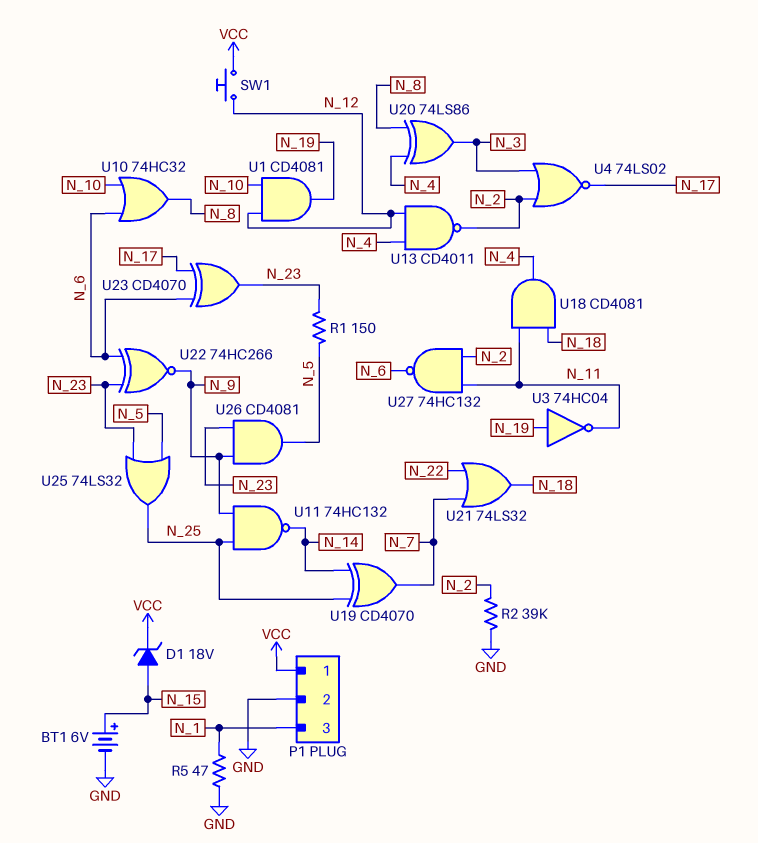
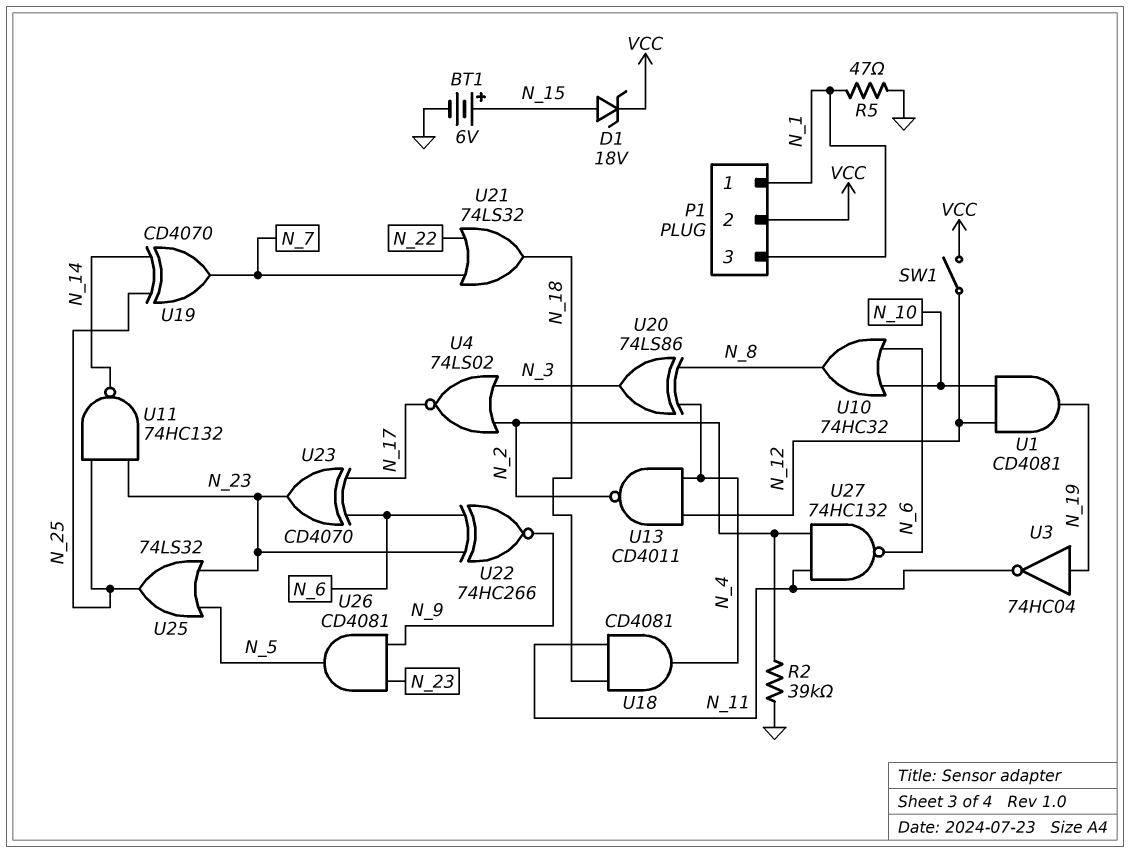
P1 pin 1: VCC -> N_1
P1 pin 2: GND -> VCC
R1: 150 (N_5, N_23) -> none
SW1: button (N_12, VCC) -> switch (N_12, VCC)
U11: NAND 74HC132 (in N_9, in N_25, out N_14) -> NAND 74HC132 (in N_23, in N_25, out N_14)

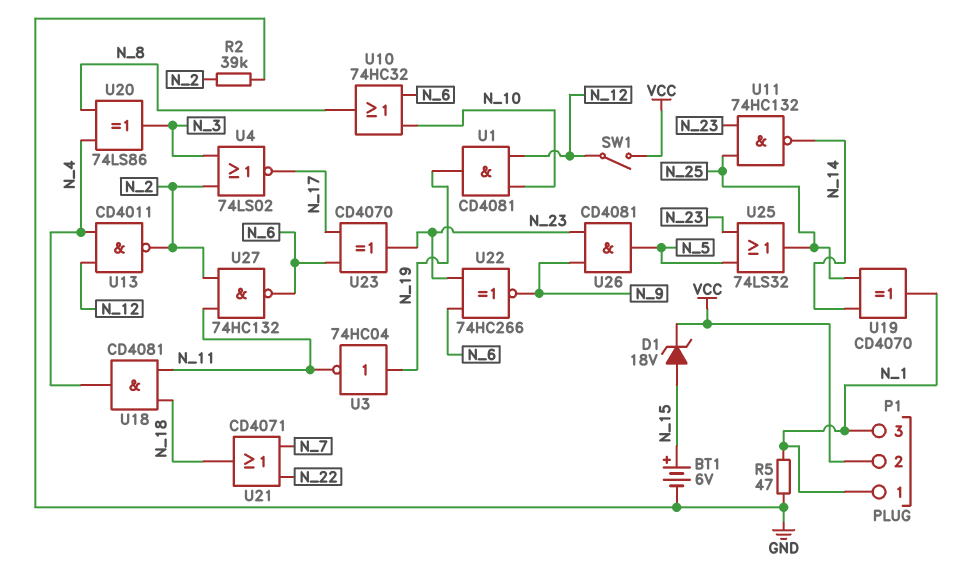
U19: XOR CD4070 (in N_14, in N_25, out N_7) -> XOR CD4070 (in N_14, in N_25, out N_1)
U21: OR 74LS32 (in N_7, in N_22, out N_18) -> OR CD4071 (in N_7, in N_22, out N_18)

